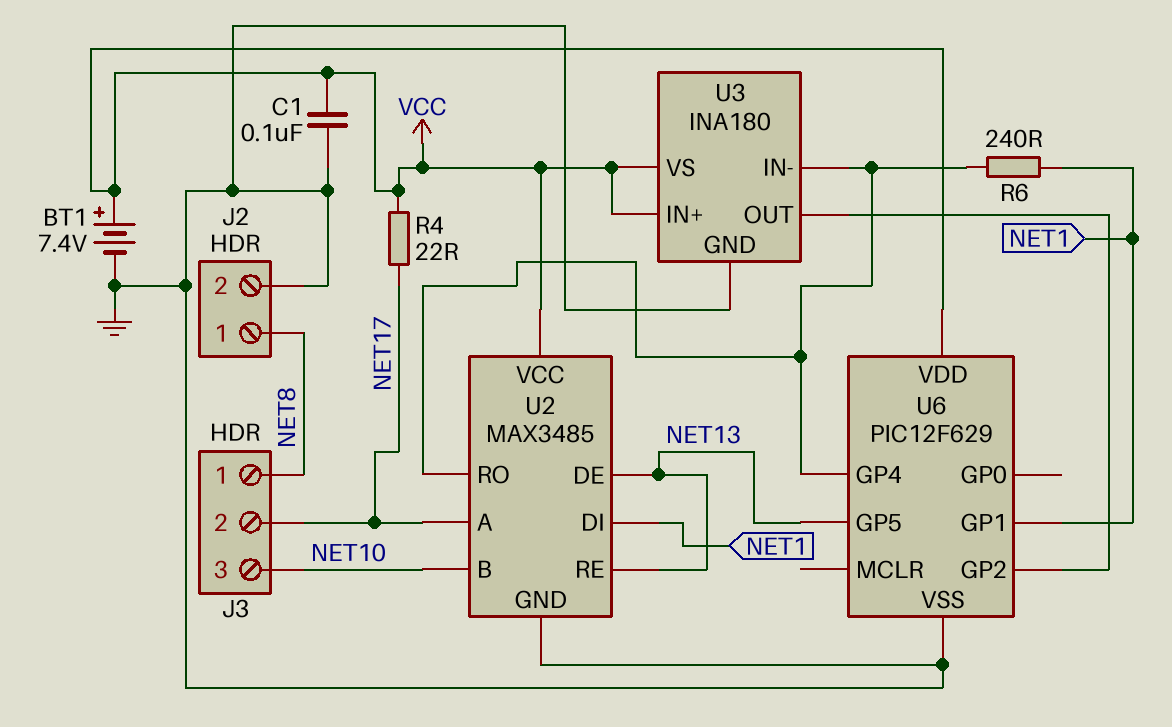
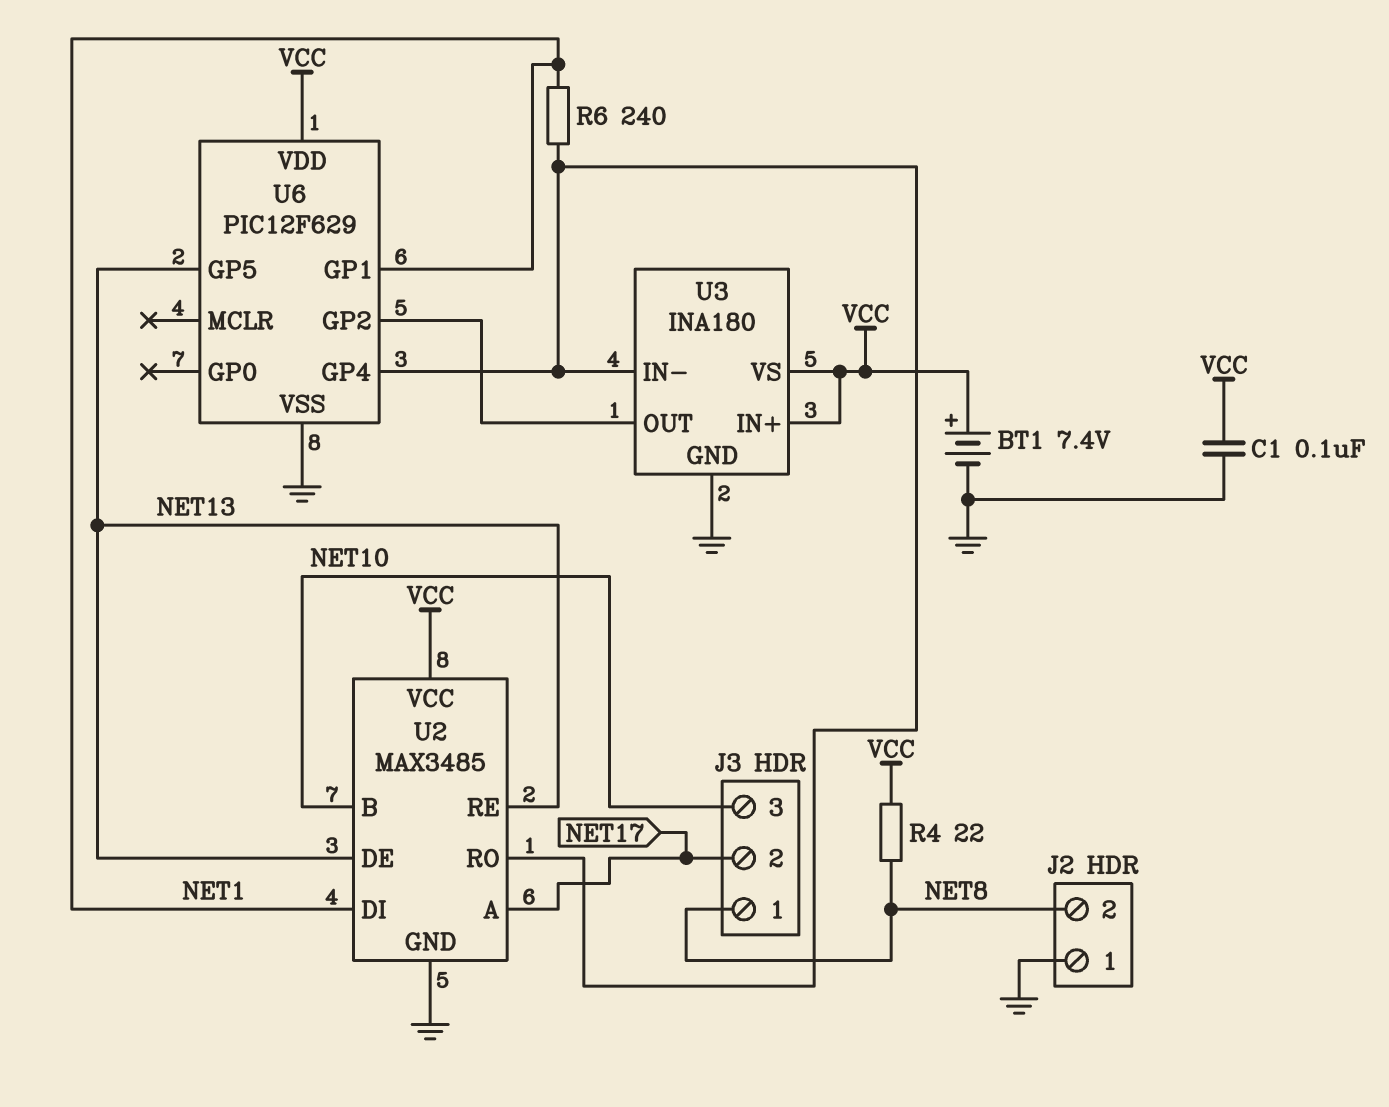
J2 pin 1: NET8 -> GND
J2 pin 2: GND -> NET8
R4: 22 (NET17, VCC) -> 22 (NET8, VCC)

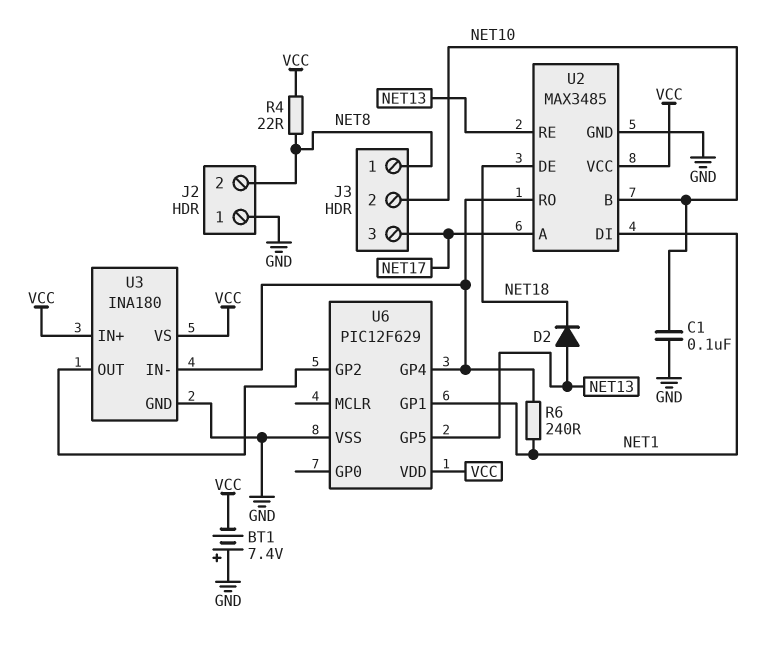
BT1: 7.4V (plus VCC, minus GND) -> 7.4V (plus GND, minus VCC)
C1: 100nF (GND, VCC) -> 100nF (GND, NET10)
D2: none -> diode (A NET13, K NET18)
J3 pin 2: NET17 -> NET10
J3 pin 3: NET10 -> NET17
U2 pin DE: NET13 -> NET18

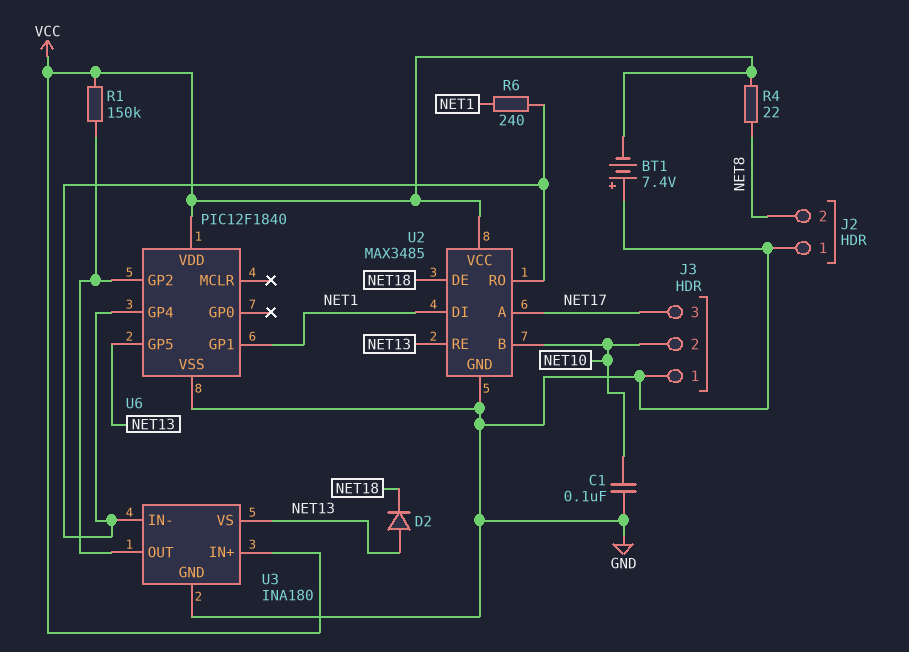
J3 pin 1: NET8 -> GND
R1: none -> 150k (U3/OUT, VCC)
U3 pin VS: VCC -> NET13
U6: PIC12F629 -> PIC12F1840

